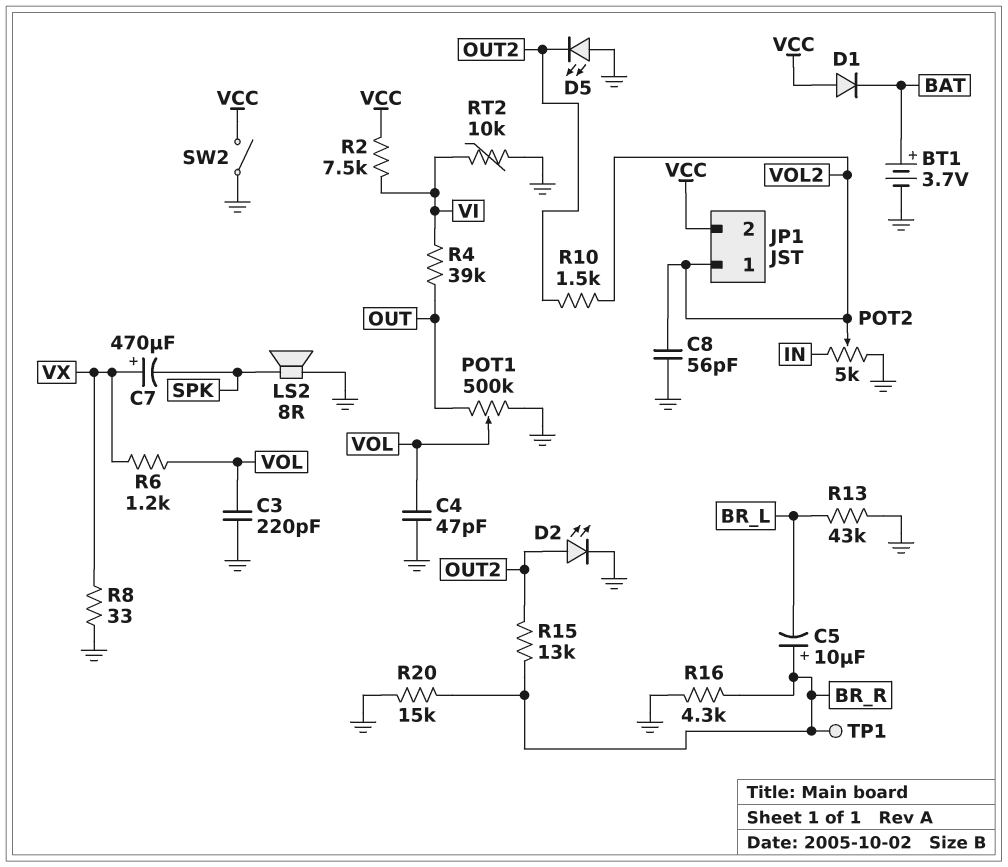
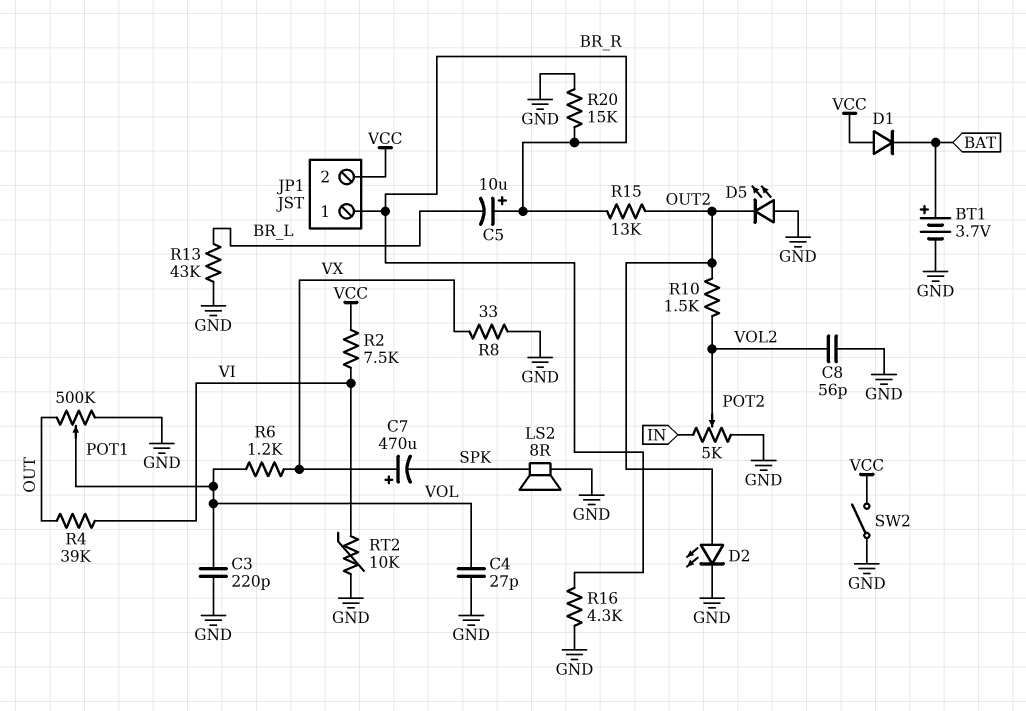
C4: 47pF (GND, VOL) -> 27pF (GND, VOL)
JP1 pin 1: VOL2 -> BR_R
TP1: test point (BR_R) -> none

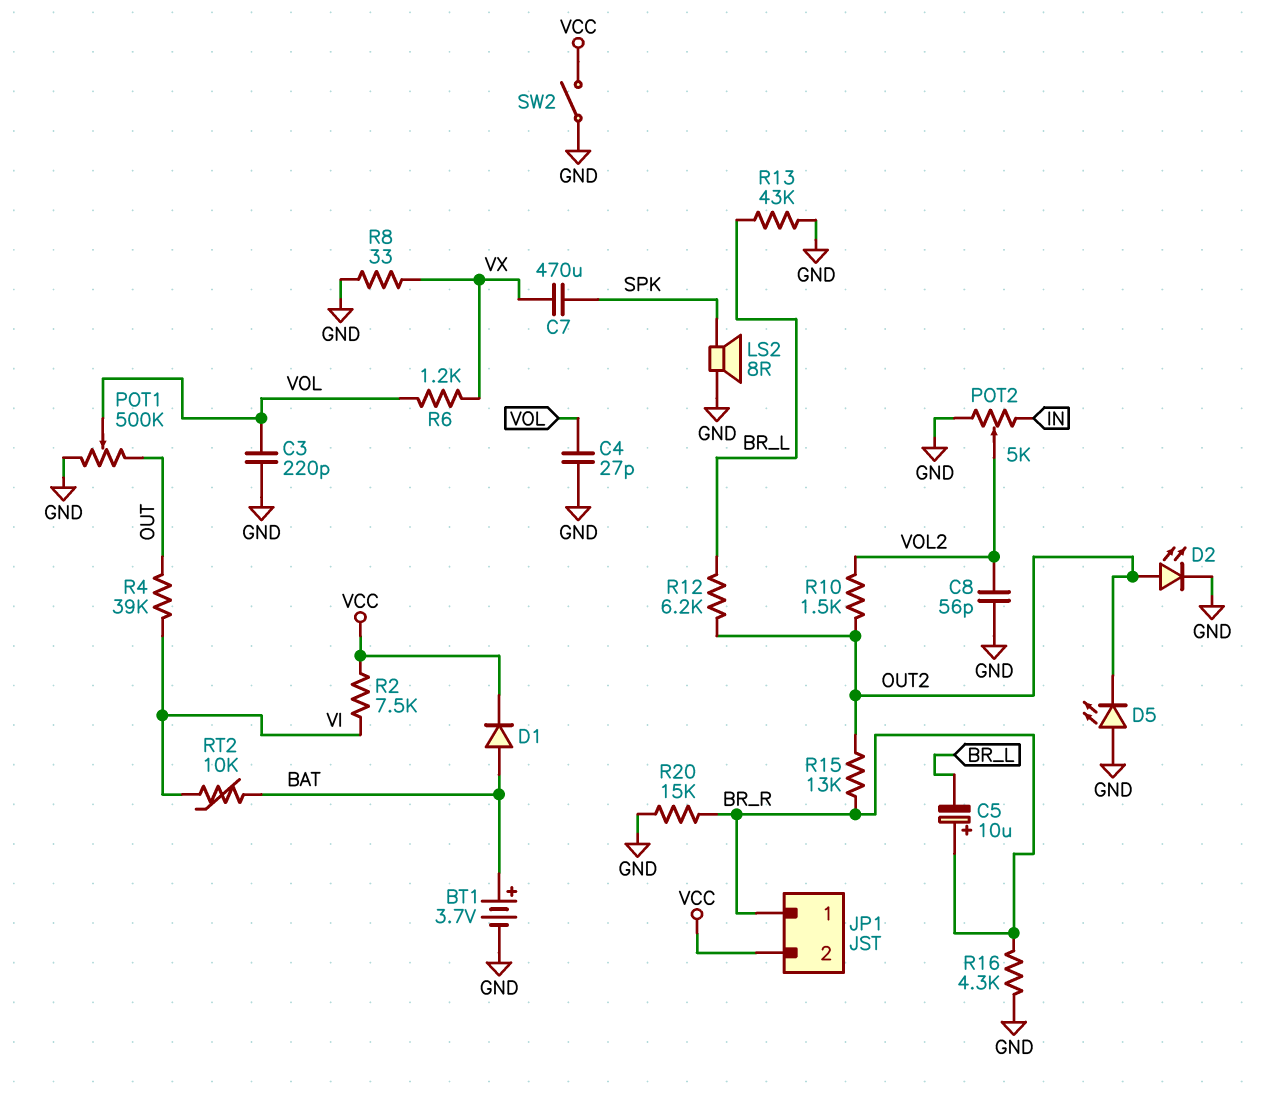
C7: 470uF (plus VX, minus SPK) -> 470uF (SPK, VX)
D1: diode (A VCC, K BAT) -> diode (A BAT, K VCC)
R12: none -> 6.2k (BR_L, OUT2)
RT2: 10k (GND, VI) -> 10k (BAT, VI)

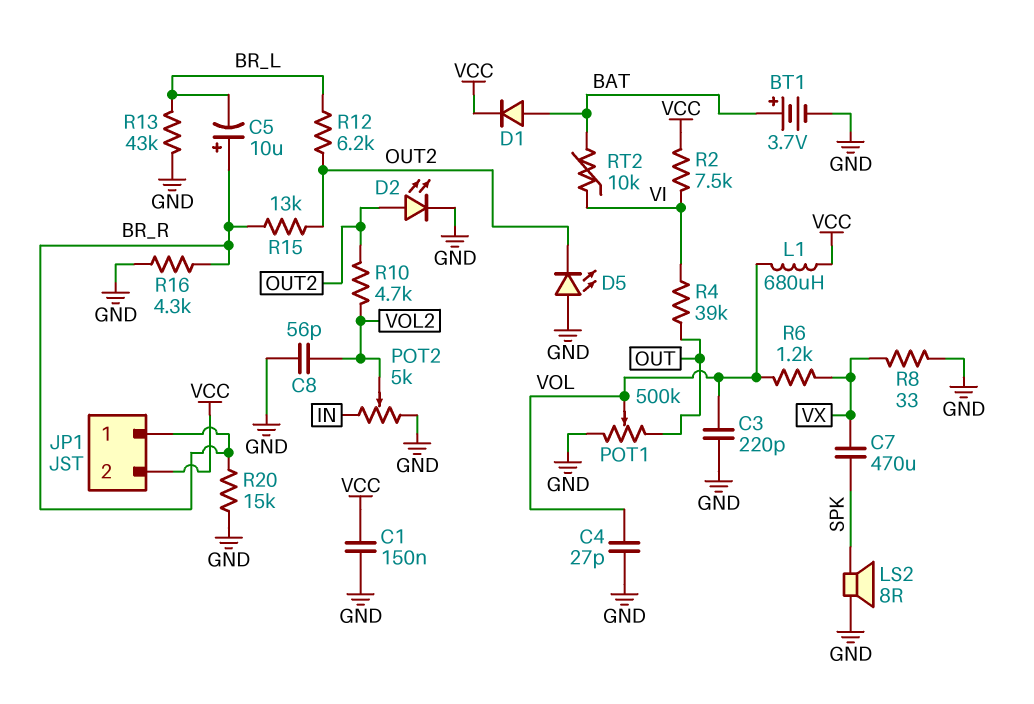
C1: none -> 150nF (GND, VCC)
L1: none -> 680uH (VCC, VOL)
R10: 1.5k (OUT2, VOL2) -> 4.7k (OUT2, VOL2)
SW2: switch (GND, VCC) -> none

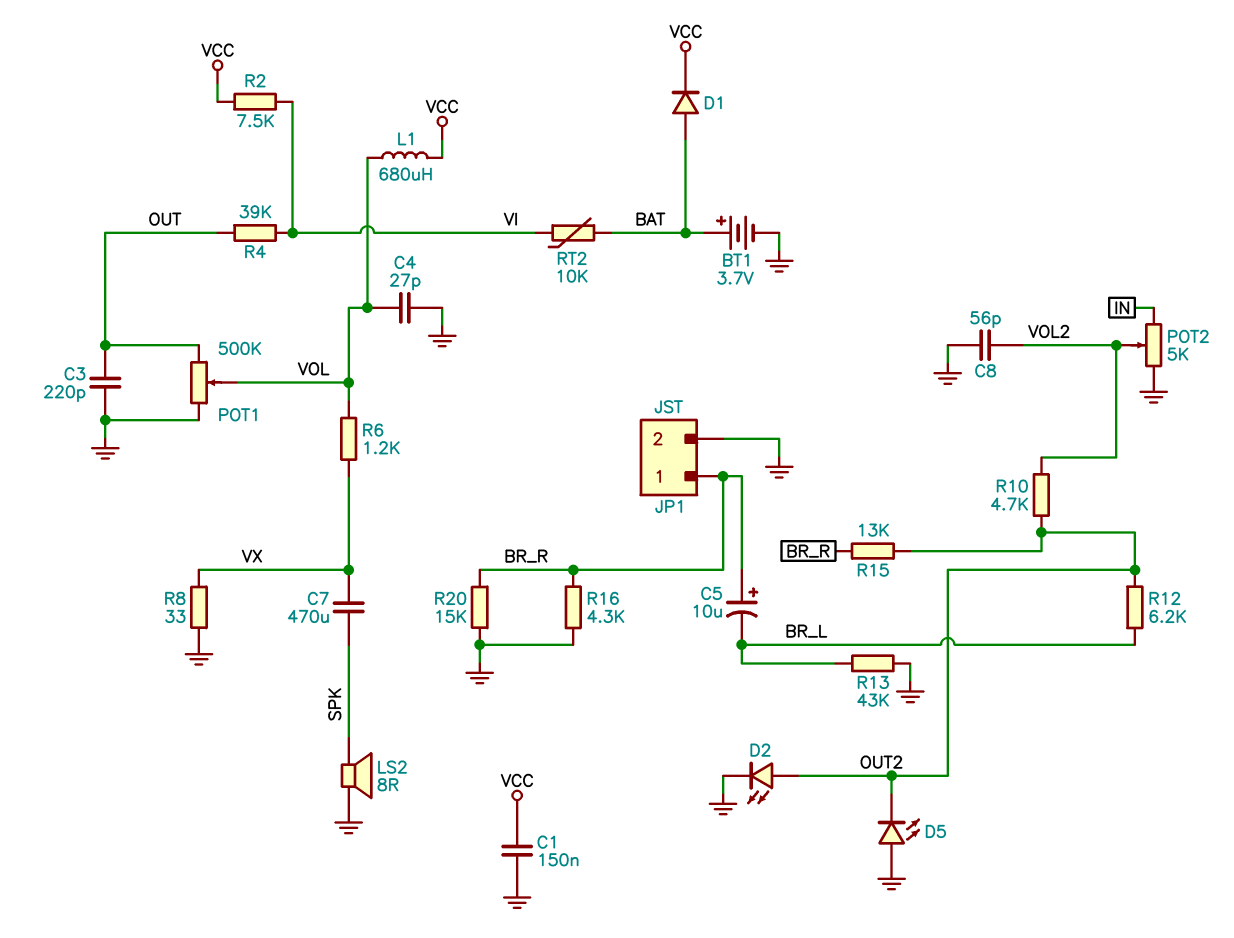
C3: 220pF (GND, VOL) -> 220pF (GND, OUT)
JP1 pin 2: VCC -> GND

